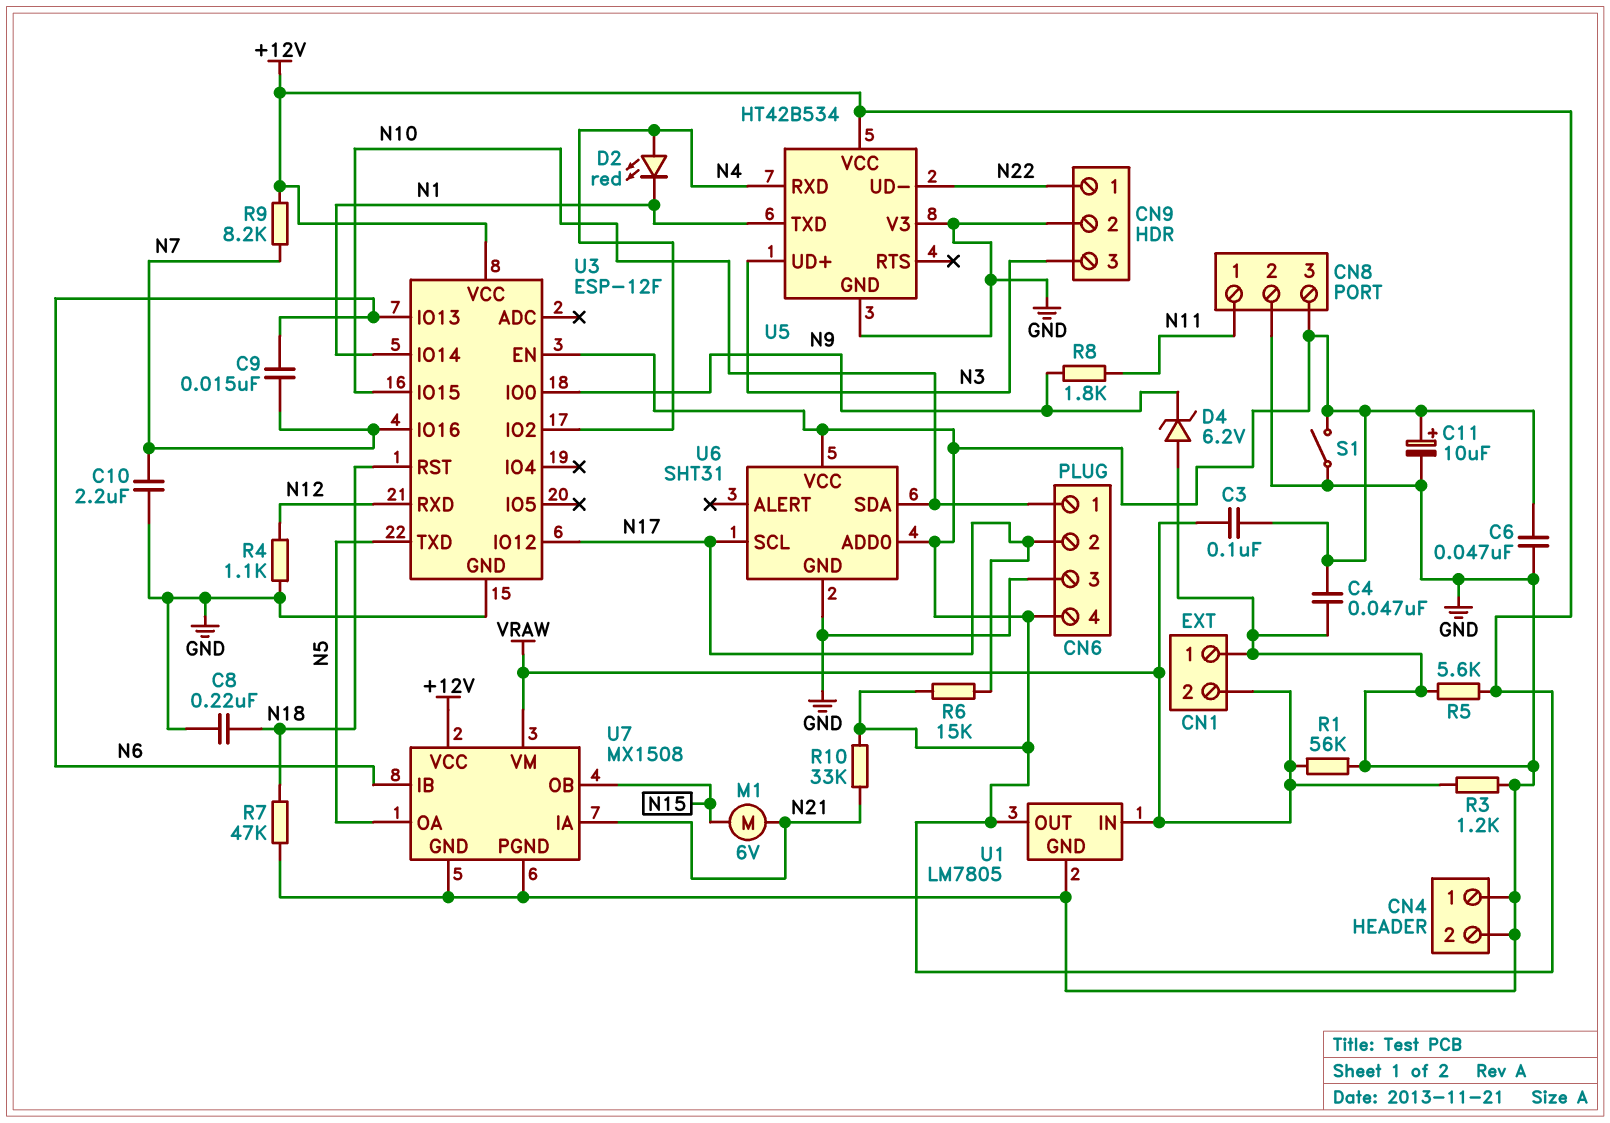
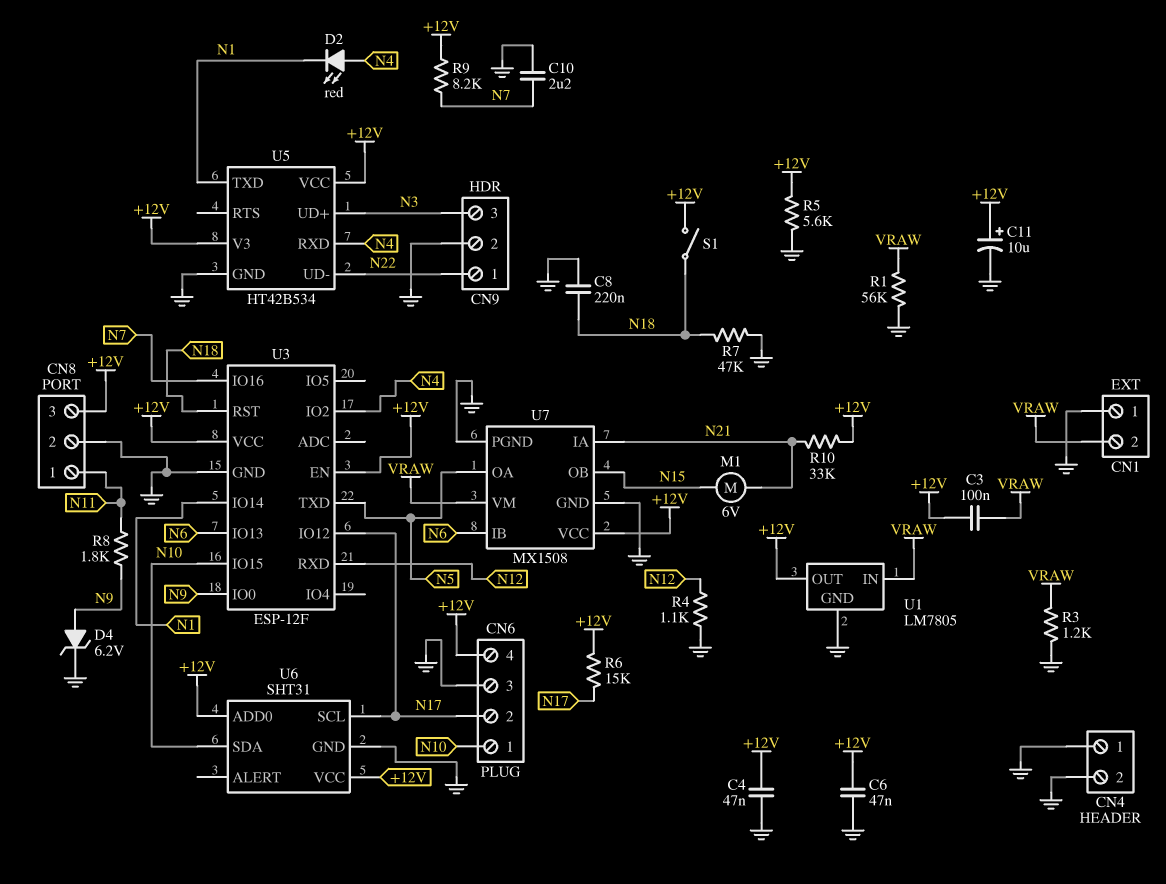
C9: 15nF (N6, N7) -> none
D4: zener 6.2V (A GND, K N9) -> zener 6.2V (A N9, K GND)
S1: switch (+12V, GND) -> switch (+12V, N18)
U5 pin V3: GND -> +12V

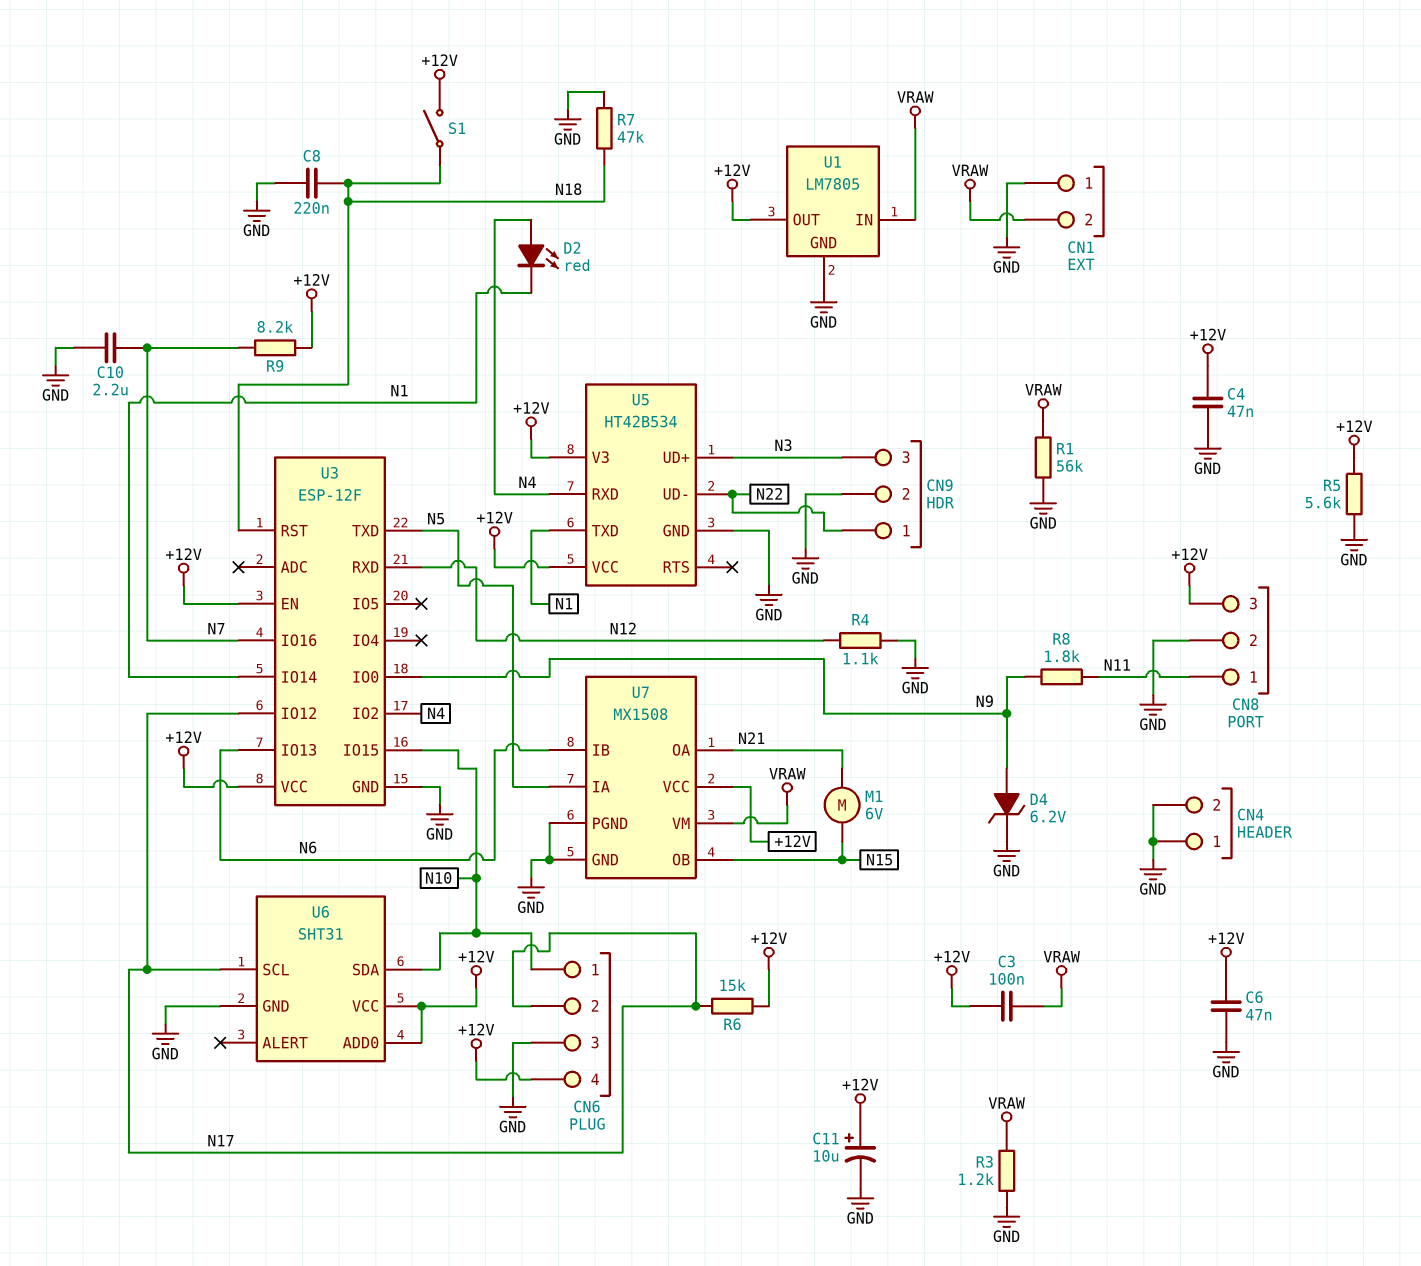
R10: 33k (+12V, N21) -> none
U7 pin IA: N21 -> N5
U7 pin OA: N5 -> N21

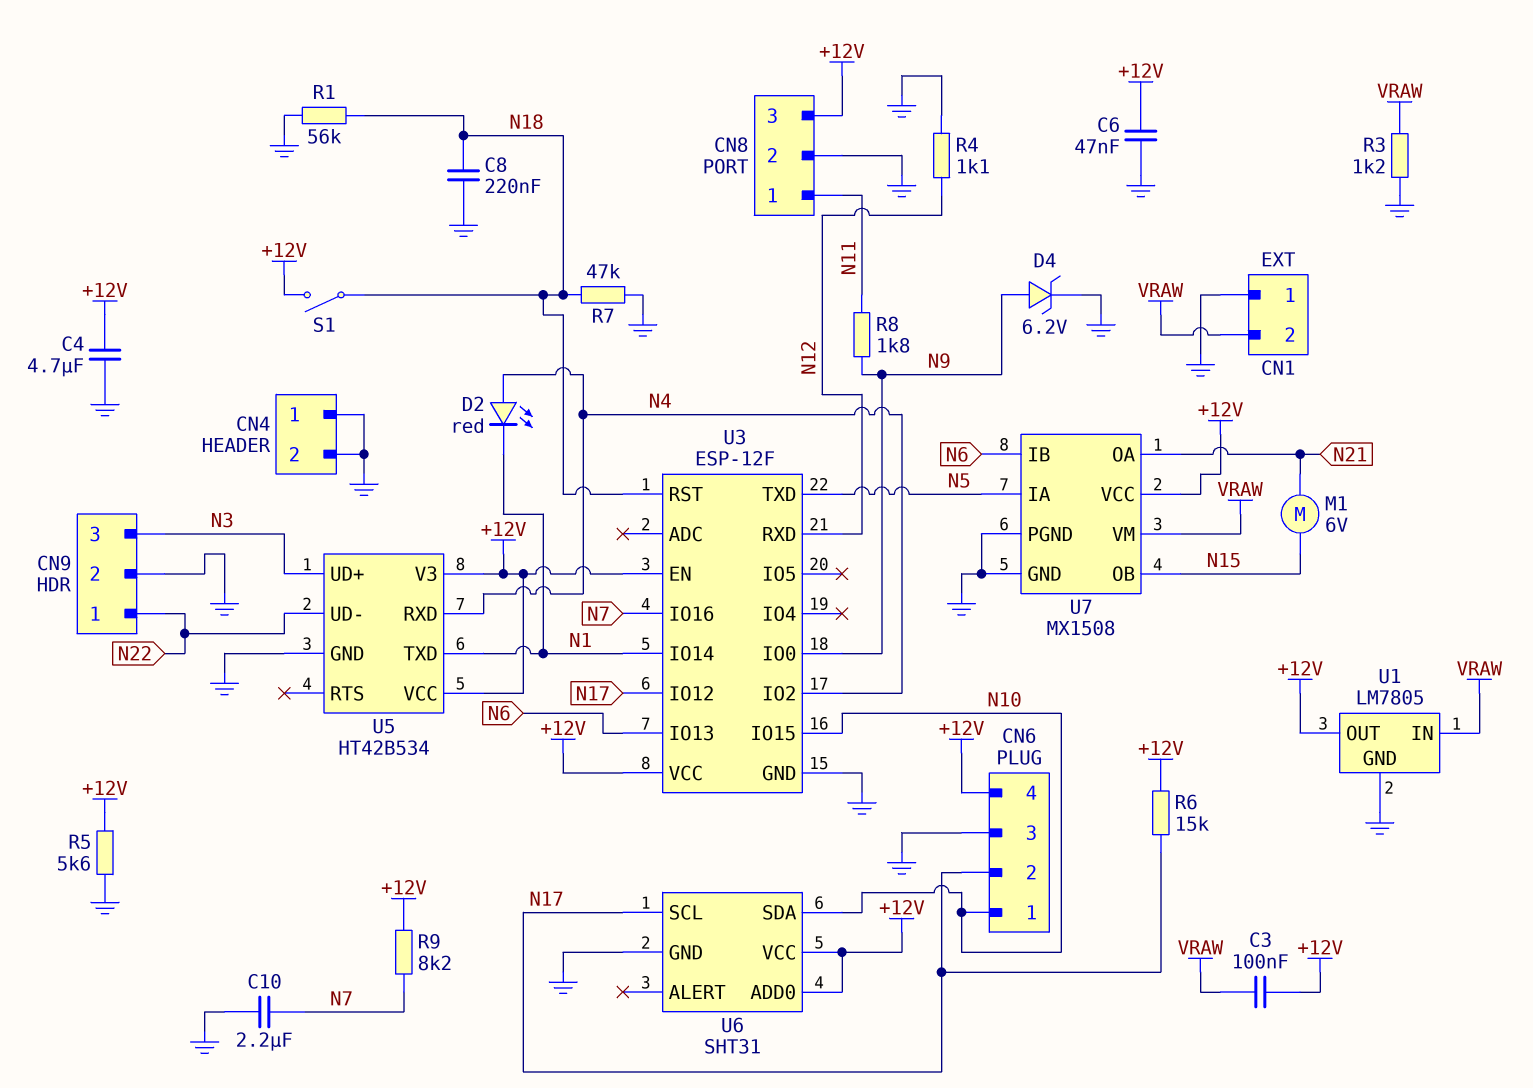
C4: 47nF (+12V, GND) -> 4.7uF (+12V, GND)
C11: 10uF (plus +12V, minus GND) -> none
R1: 56k (GND, VRAW) -> 56k (GND, N18)

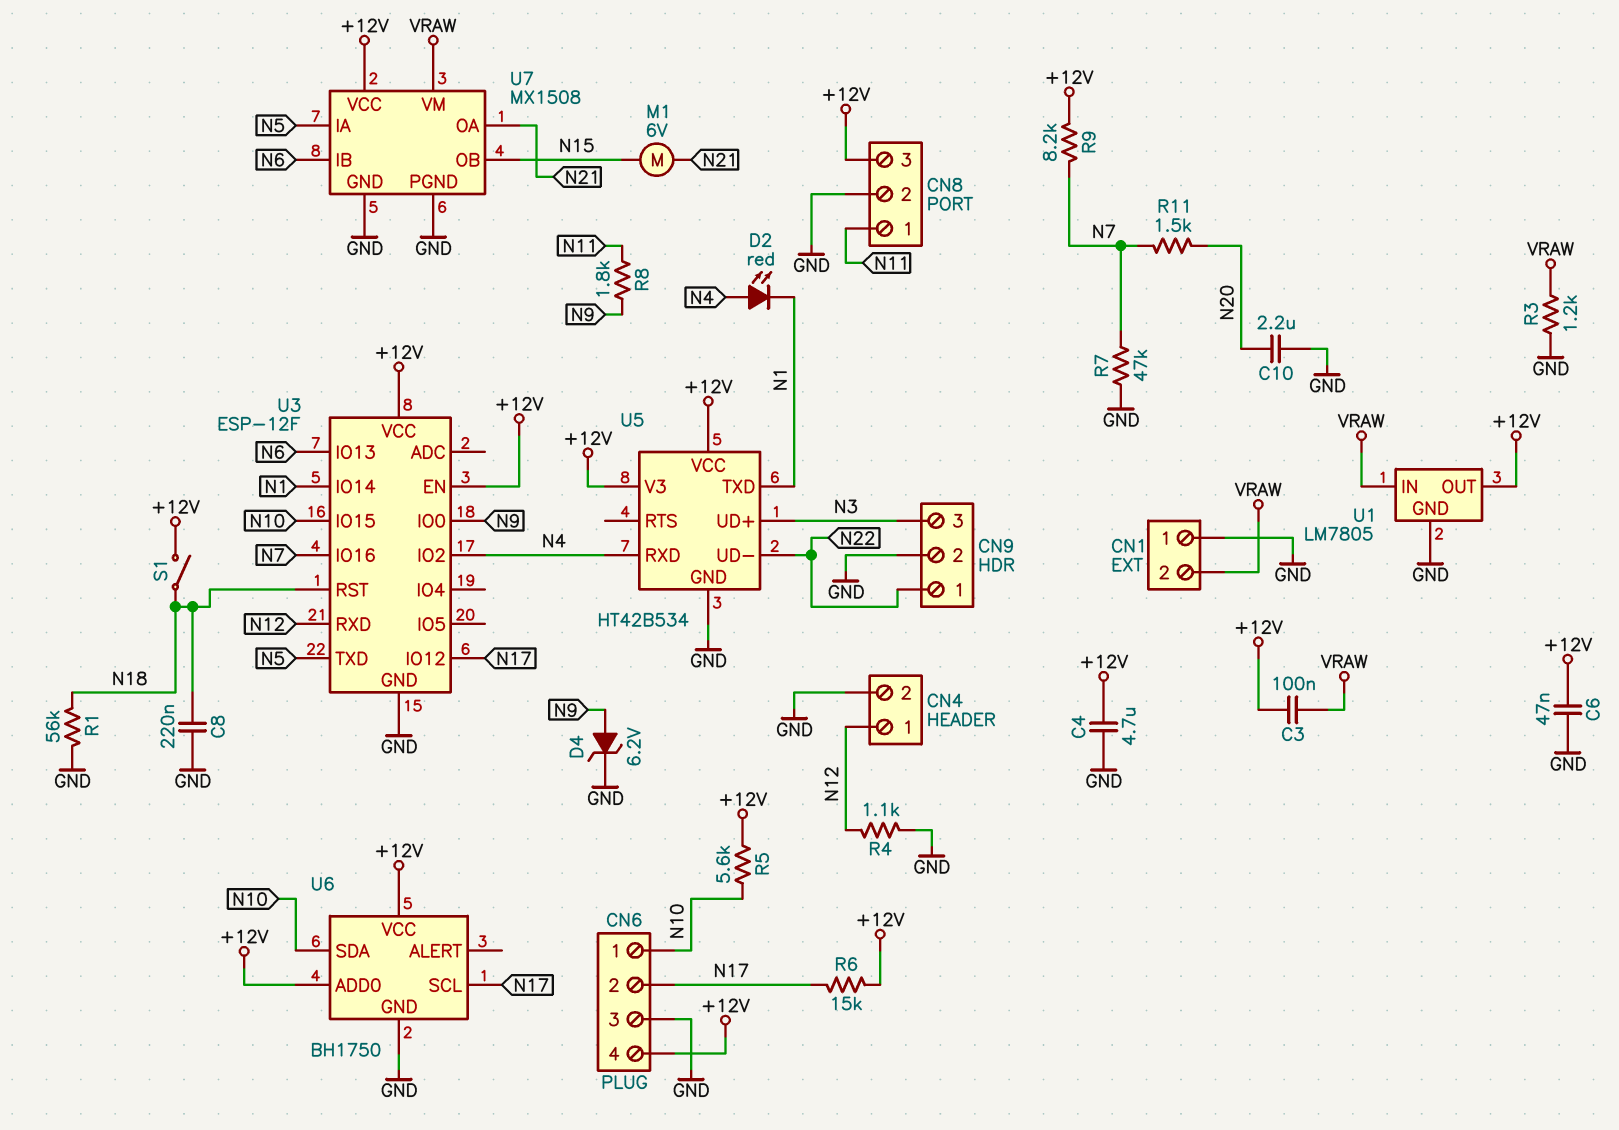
C10: 2.2uF (GND, N7) -> 2.2uF (GND, N20)
CN4 pin 1: GND -> N12
R5: 5.6k (+12V, GND) -> 5.6k (+12V, N10)
R7: 47k (GND, N18) -> 47k (GND, N7)
R11: none -> 1.5k (N7, N20)
U6: SHT31 -> BH1750

